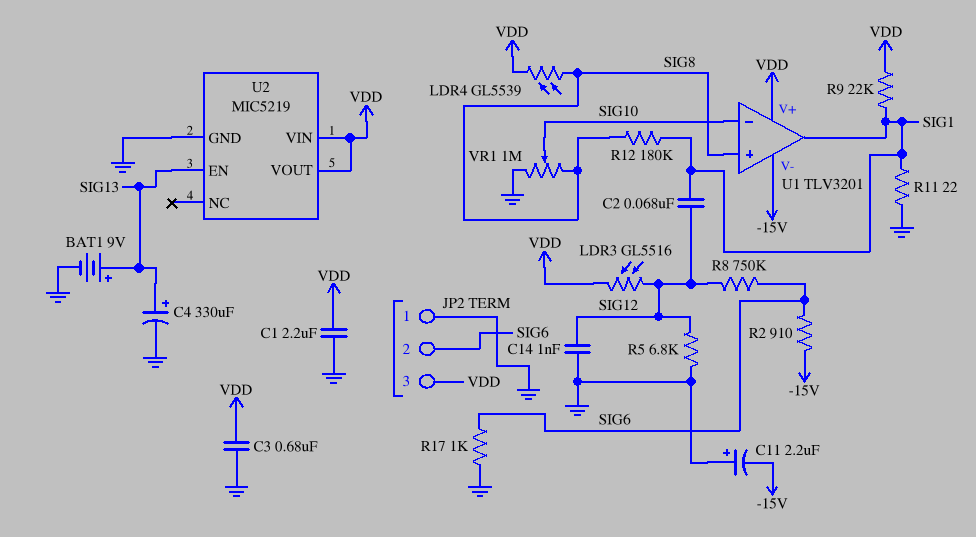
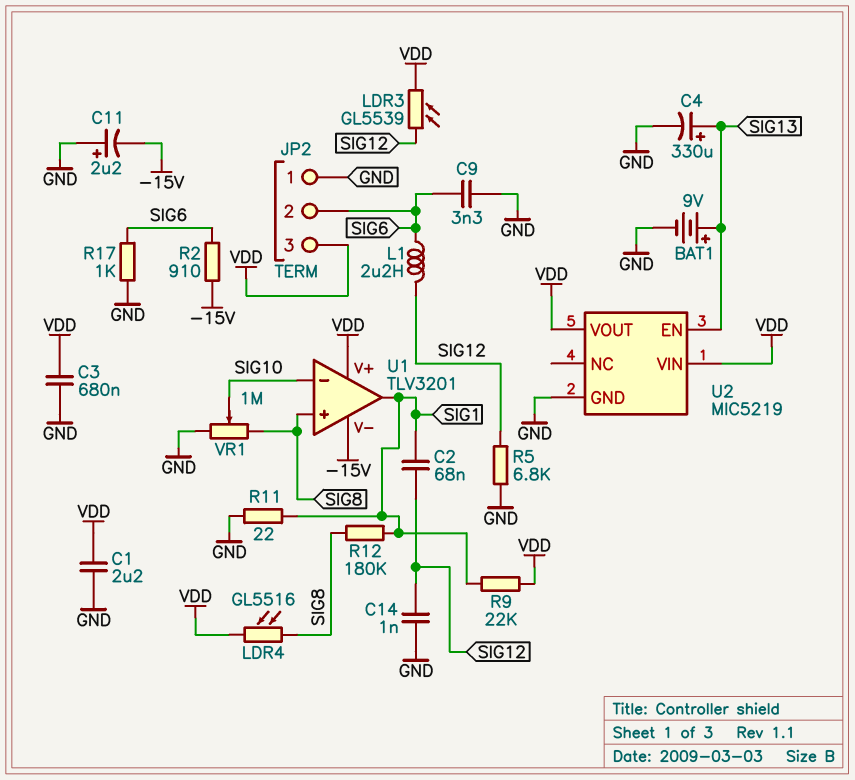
C9: none -> 3.3nF (GND, SIG6)
L1: none -> 2.2uH (SIG6, SIG12)
LDR3: GL5516 (SIG12, VDD) -> GL5539 (SIG12, VDD)
LDR4: GL5539 (SIG8, VDD) -> GL5516 (SIG8, VDD)
R8: 750k (SIG6, SIG12) -> none

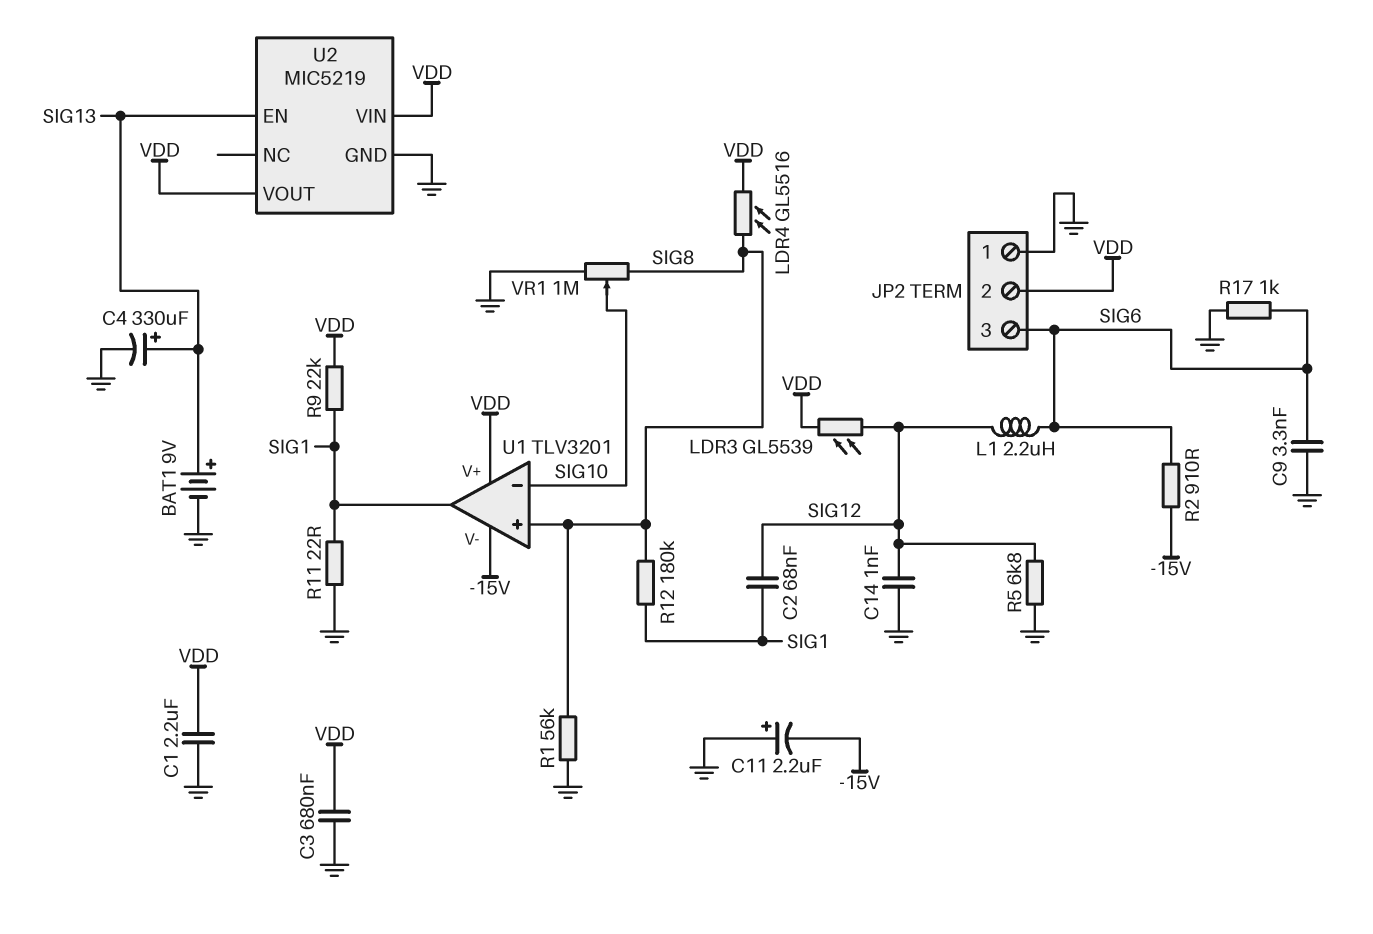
JP2 pin 2: SIG6 -> VDD
JP2 pin 3: VDD -> SIG6
R1: none -> 56k (GND, SIG8)

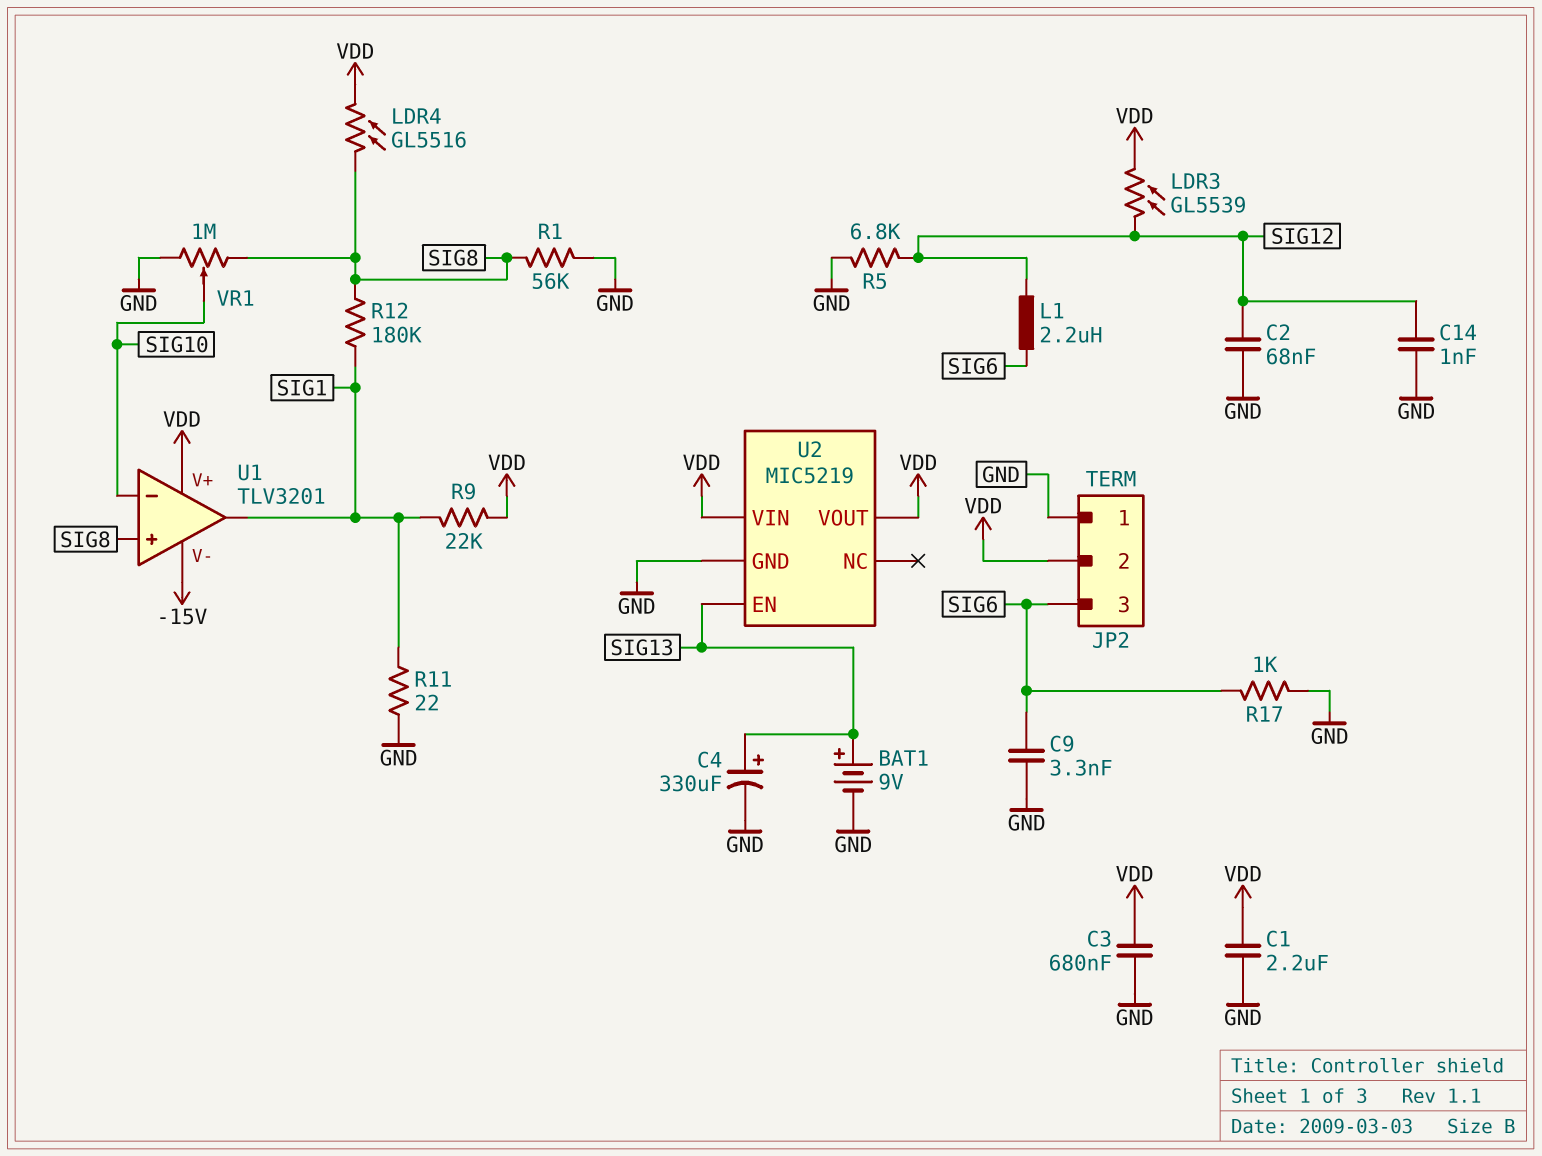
C2: 68nF (SIG1, SIG12) -> 68nF (GND, SIG12)
C11: 2.2uF (plus GND, minus -15V) -> none
R2: 910 (-15V, SIG6) -> none

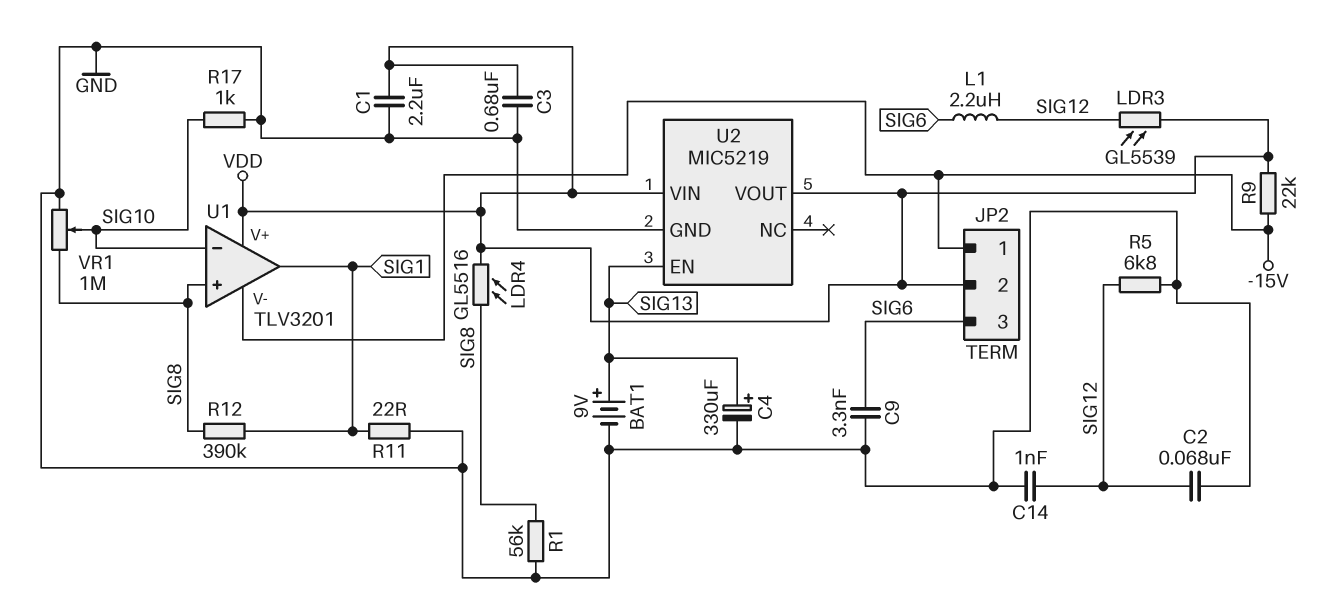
JP2 pin 1: GND -> -15V
R9: 22k (SIG1, VDD) -> 22k (-15V, VDD)
R12: 180k (SIG1, SIG8) -> 390k (SIG1, SIG8)
R17: 1k (GND, SIG6) -> 1k (GND, SIG10)

